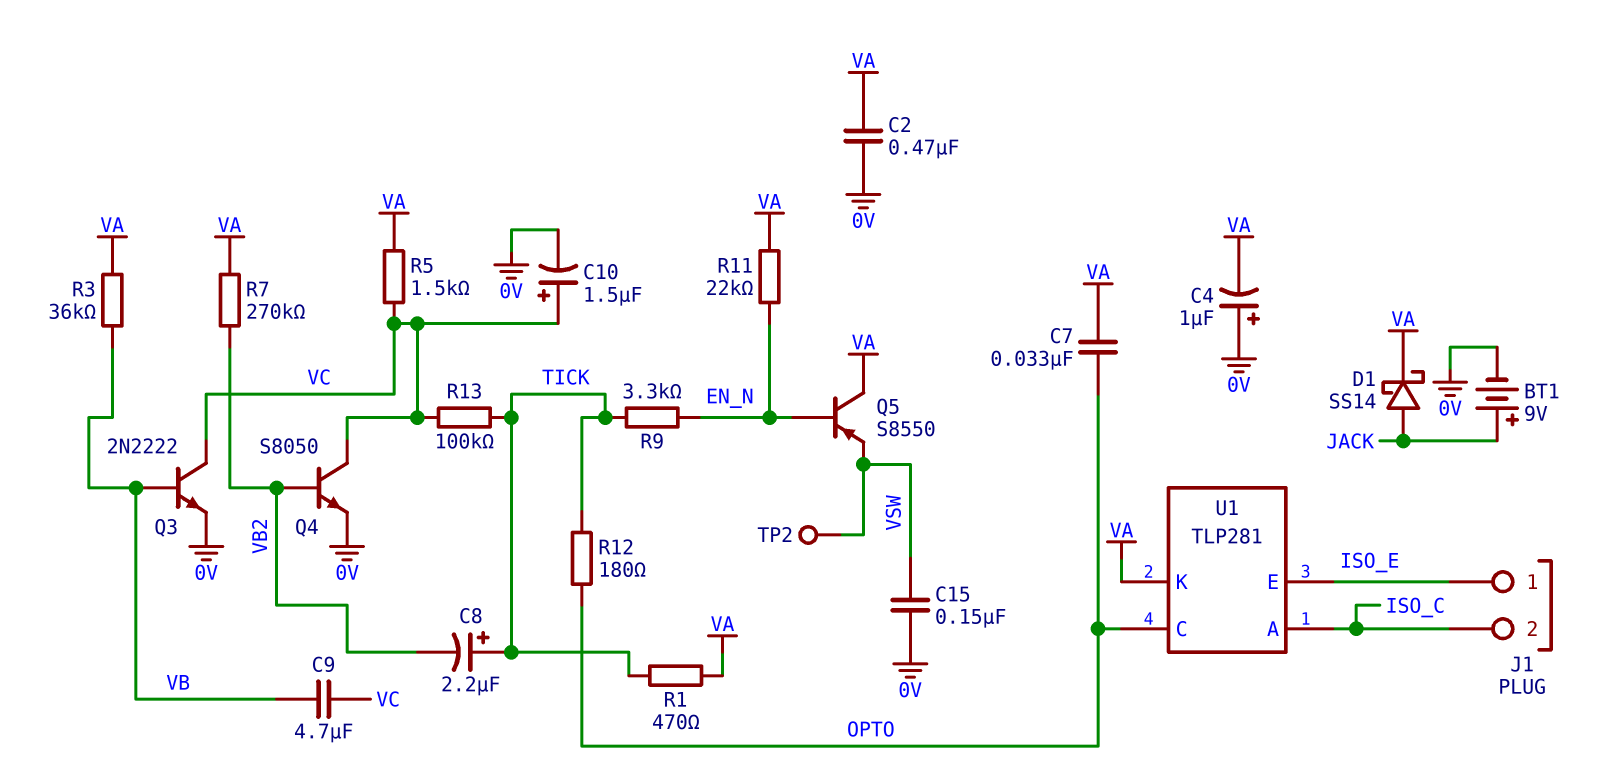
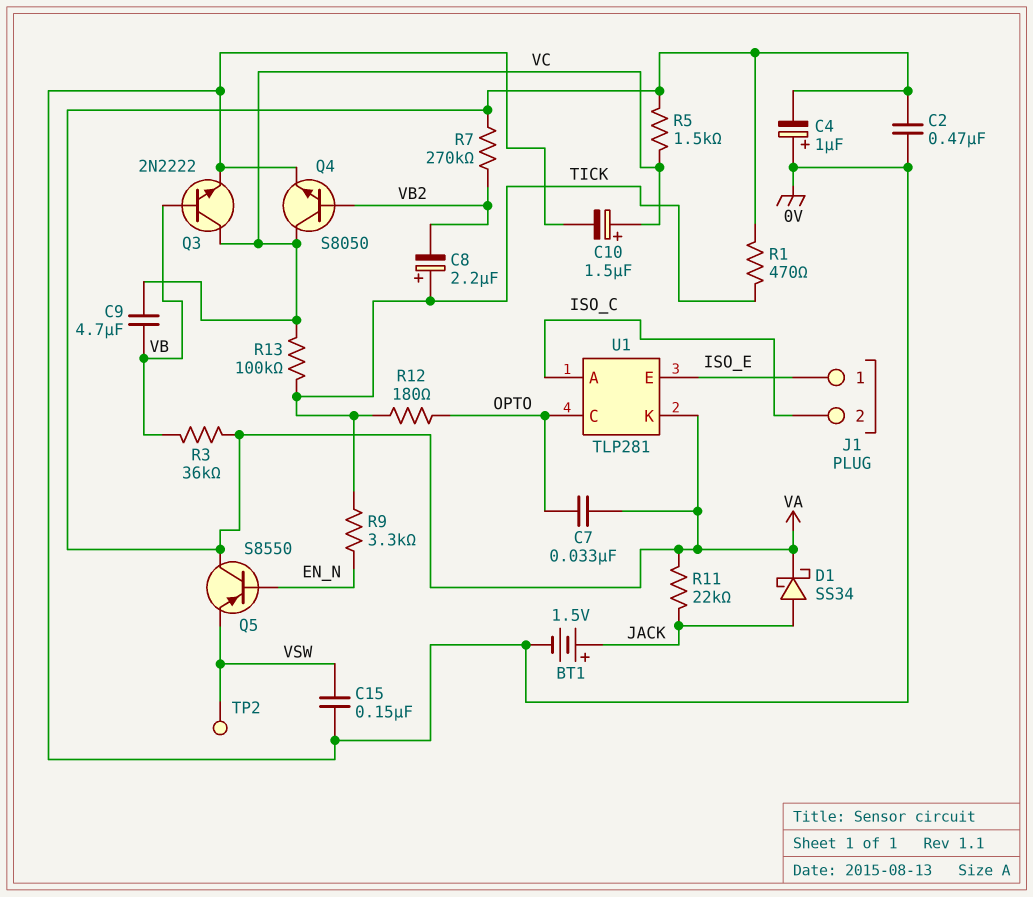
BT1: 9V (plus JACK, minus 0V) -> 1.5V (plus JACK, minus 0V)
D1: schottky SS14 (A JACK, K VA) -> schottky SS34 (A JACK, K VA)
R11: 22k (EN_N, VA) -> 22k (JACK, VA)

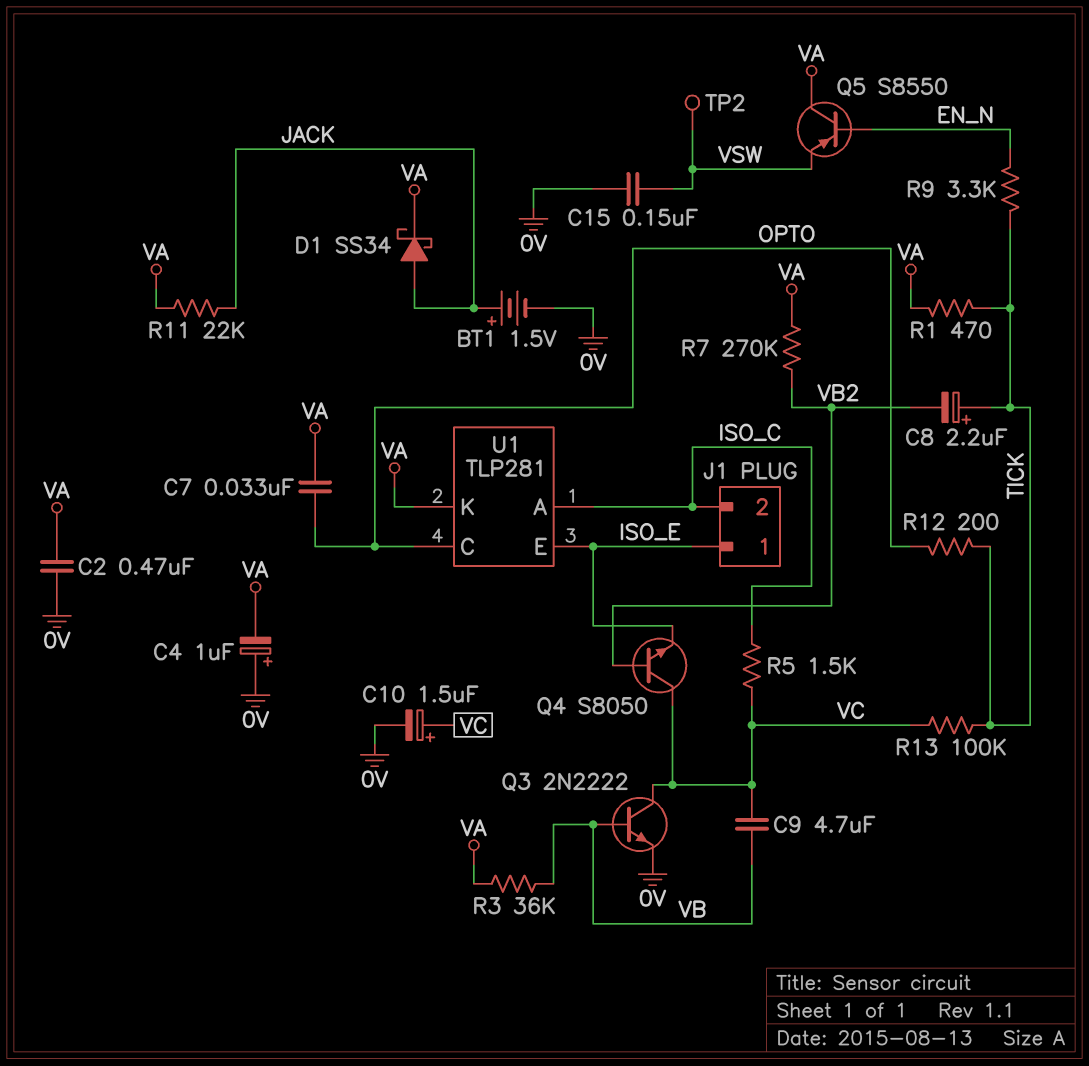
Q4: NPN S8050 (B VB2, C VC, E 0V) -> NPN S8050 (B VB2, C VC, E ISO_E)
R5: 1.5k (VA, VC) -> 1.5k (ISO_C, VC)
R12: 180 (OPTO, TICK) -> 200 (OPTO, TICK)

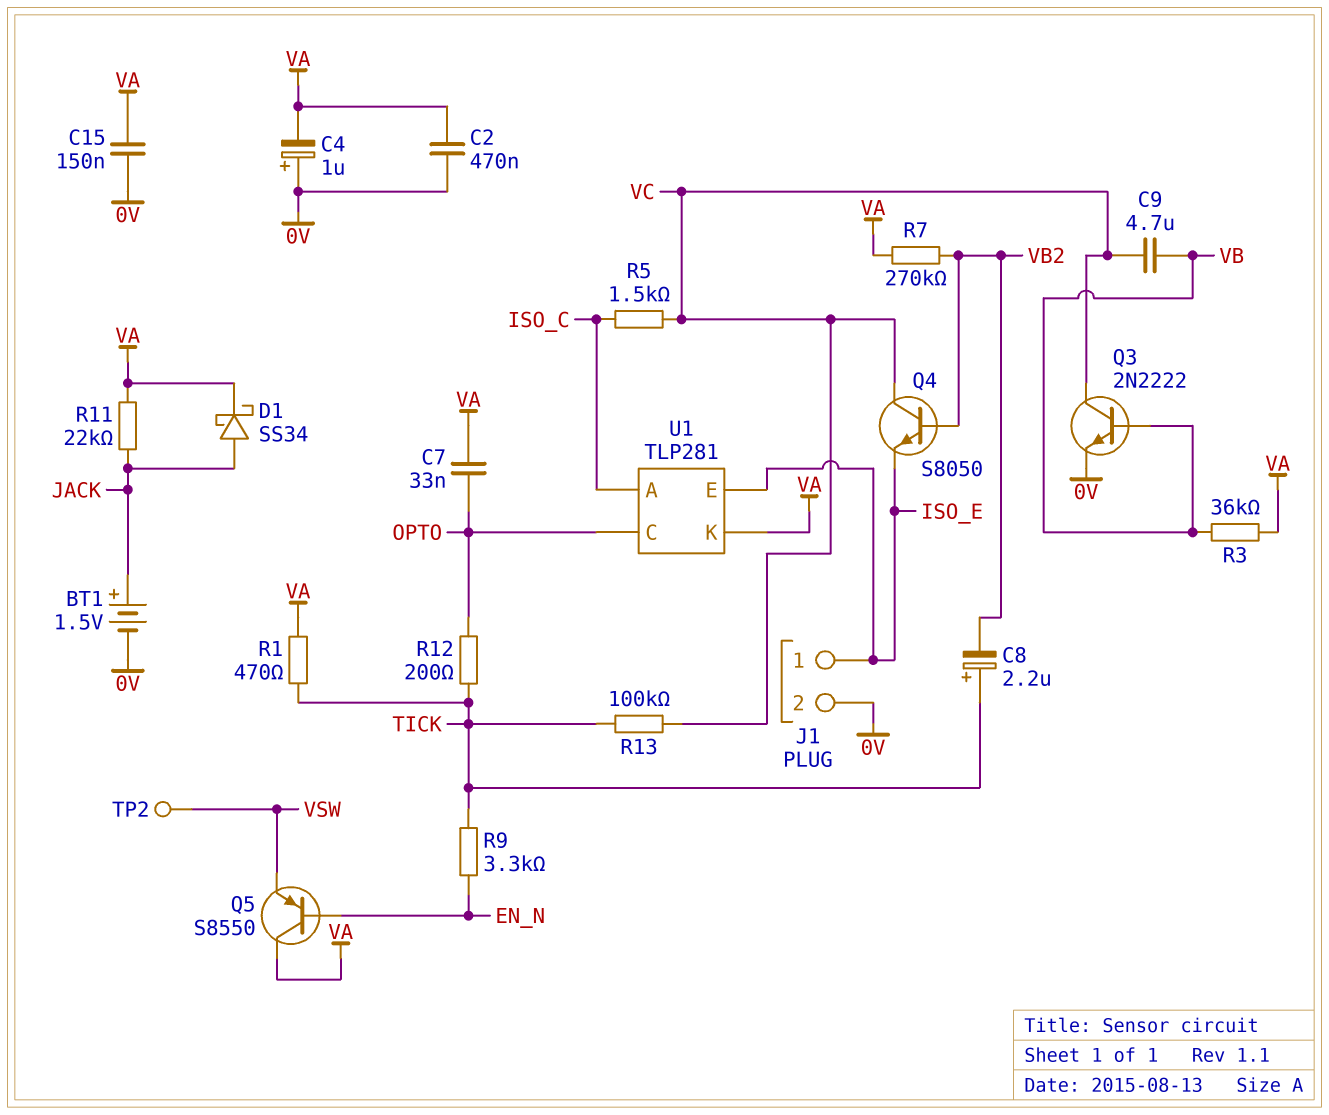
C10: 1.5uF (plus VC, minus 0V) -> none
C15: 150nF (0V, VSW) -> 150nF (0V, VA)
J1 pin 2: ISO_C -> 0V

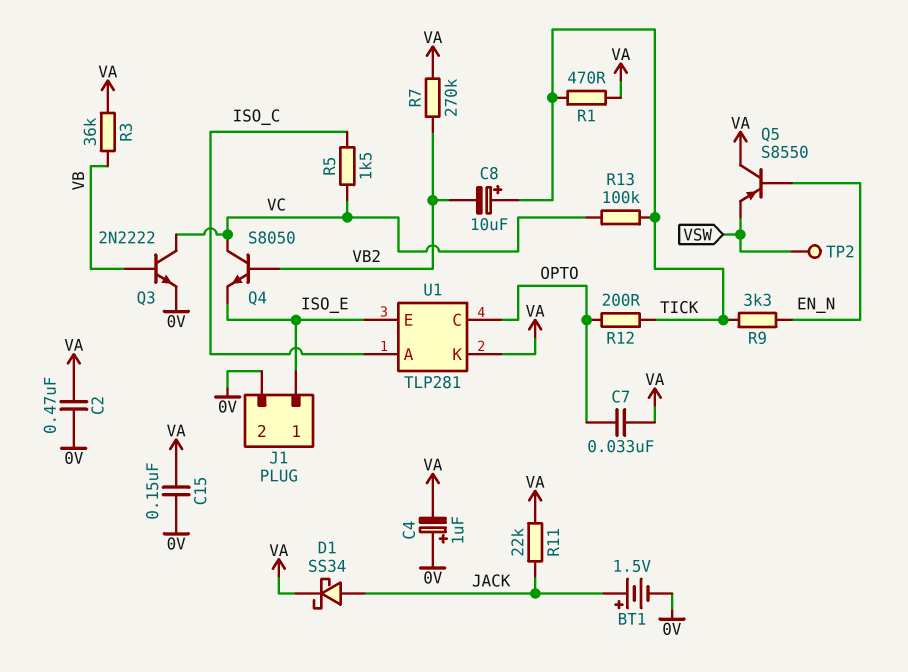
C8: 2.2uF (plus TICK, minus VB2) -> 10uF (plus TICK, minus VB2)
C9: 4.7uF (VB, VC) -> none

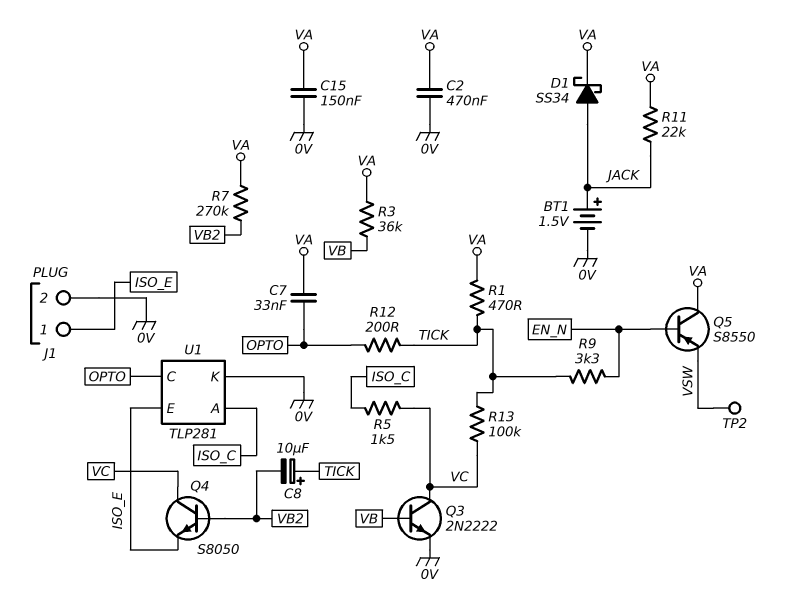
C4: 1uF (plus 0V, minus VA) -> none
U1 pin K: VA -> 0V

